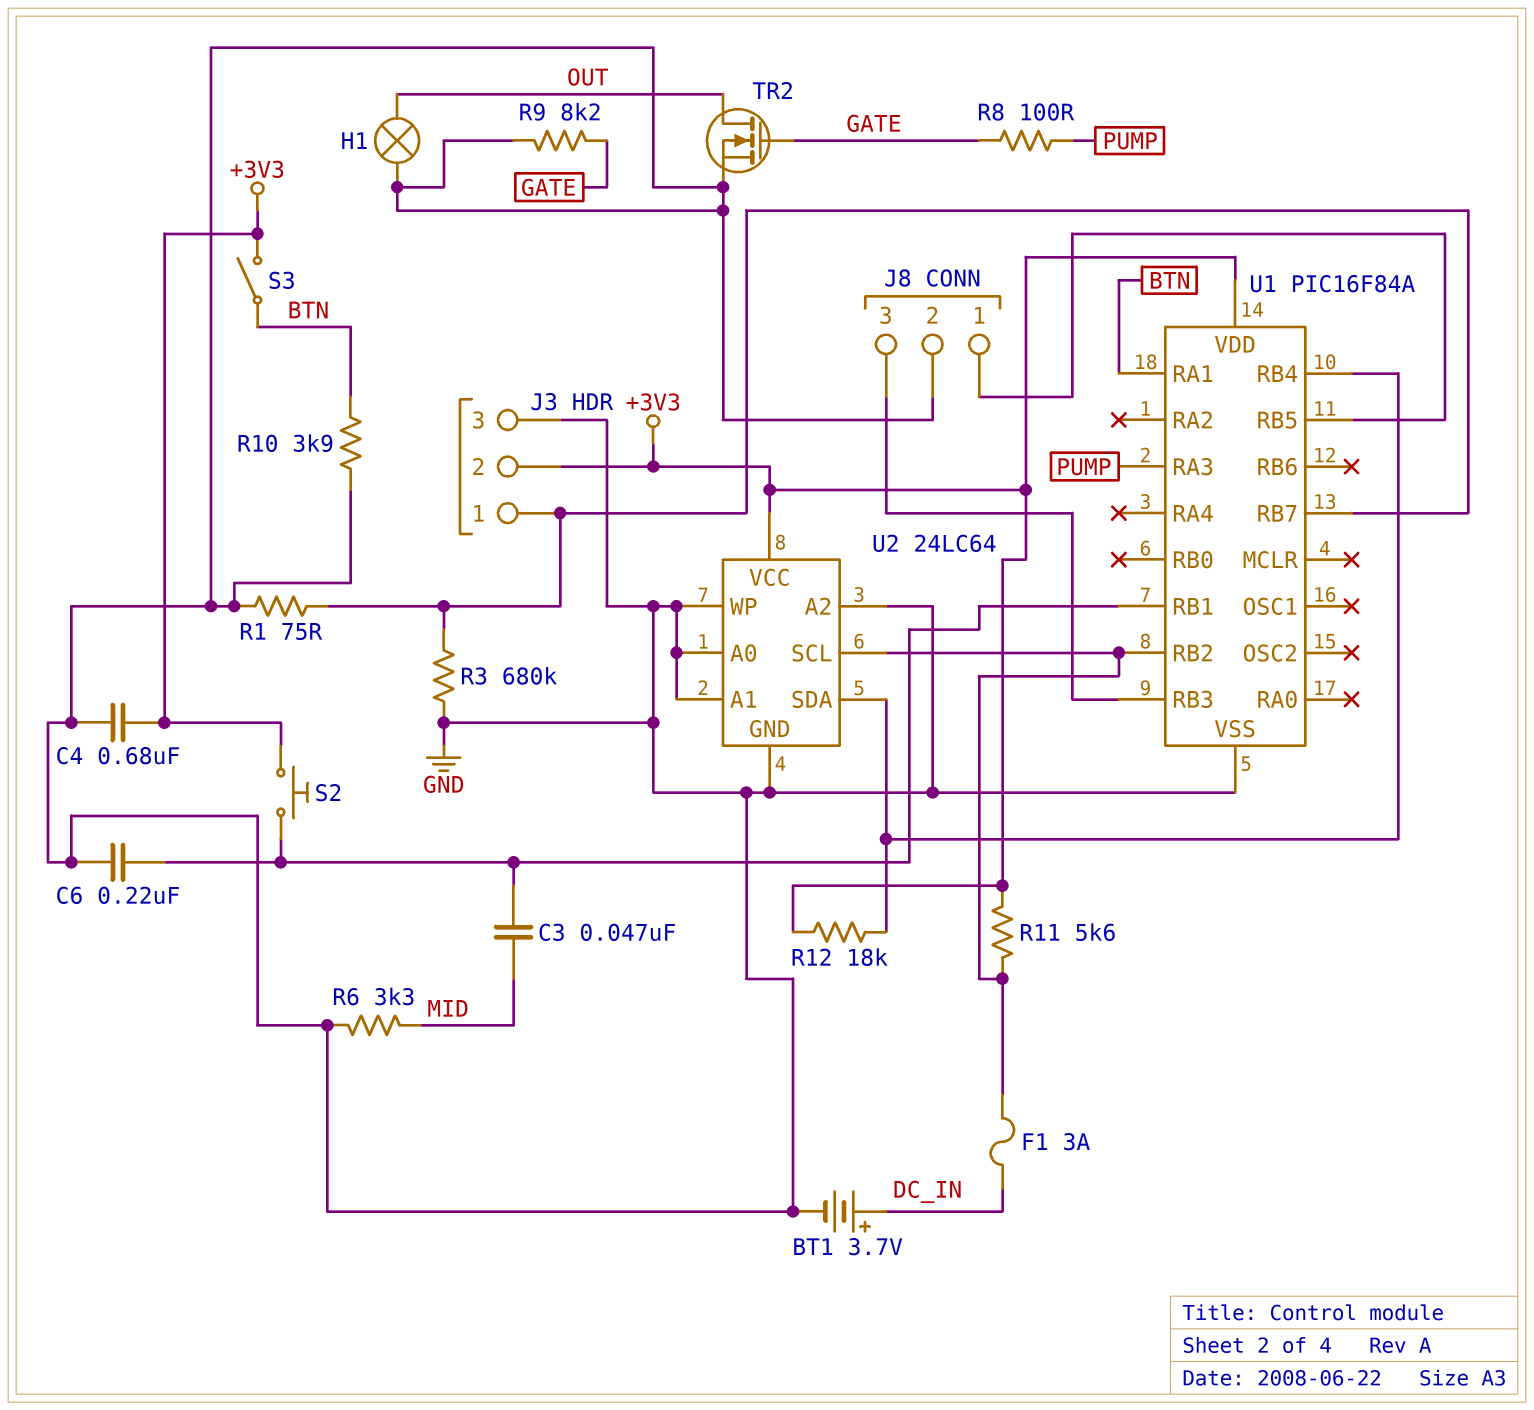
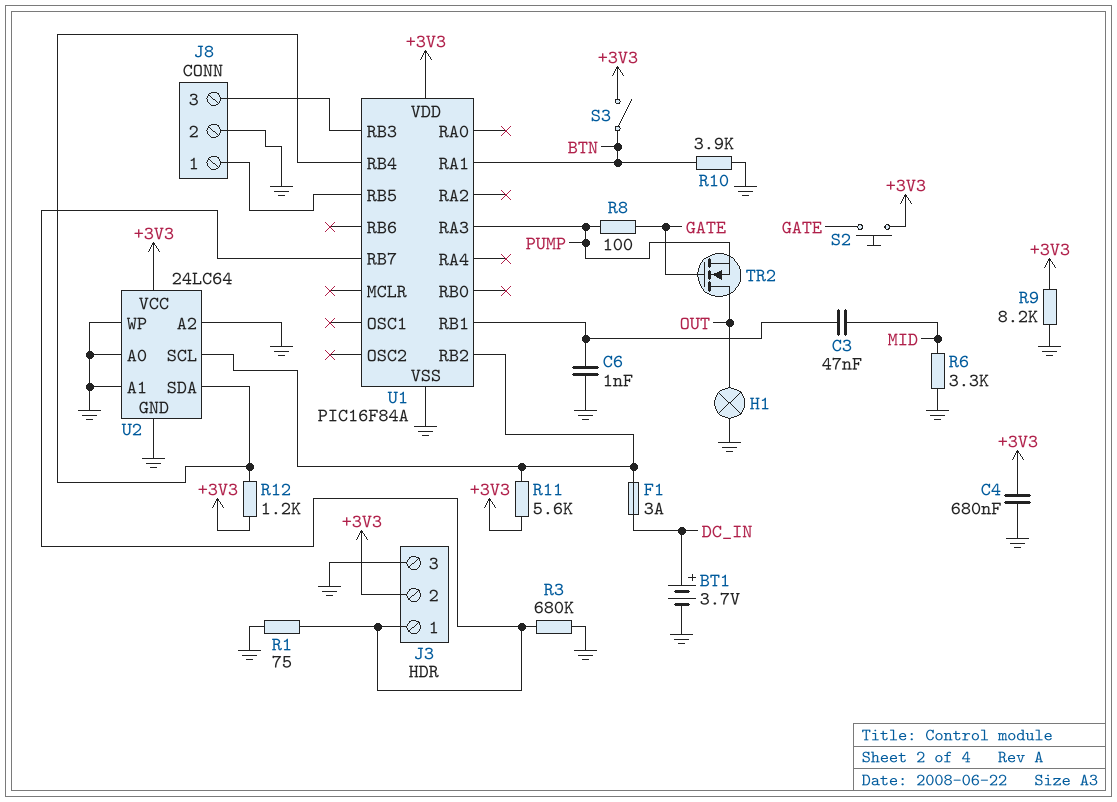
C6: 220nF (GND, U1/RB1) -> 1nF (GND, U1/RB1)
R9: 8.2k (GATE, GND) -> 8.2k (+3V3, GND)
R12: 18k (+3V3, U1/RB4) -> 1.2k (+3V3, U1/RB4)
S2: button (+3V3, U1/RB1) -> button (+3V3, GATE)
TR2: NMOS (G GATE, D OUT, S GND) -> NMOS (G GATE, D OUT, S PUMP)

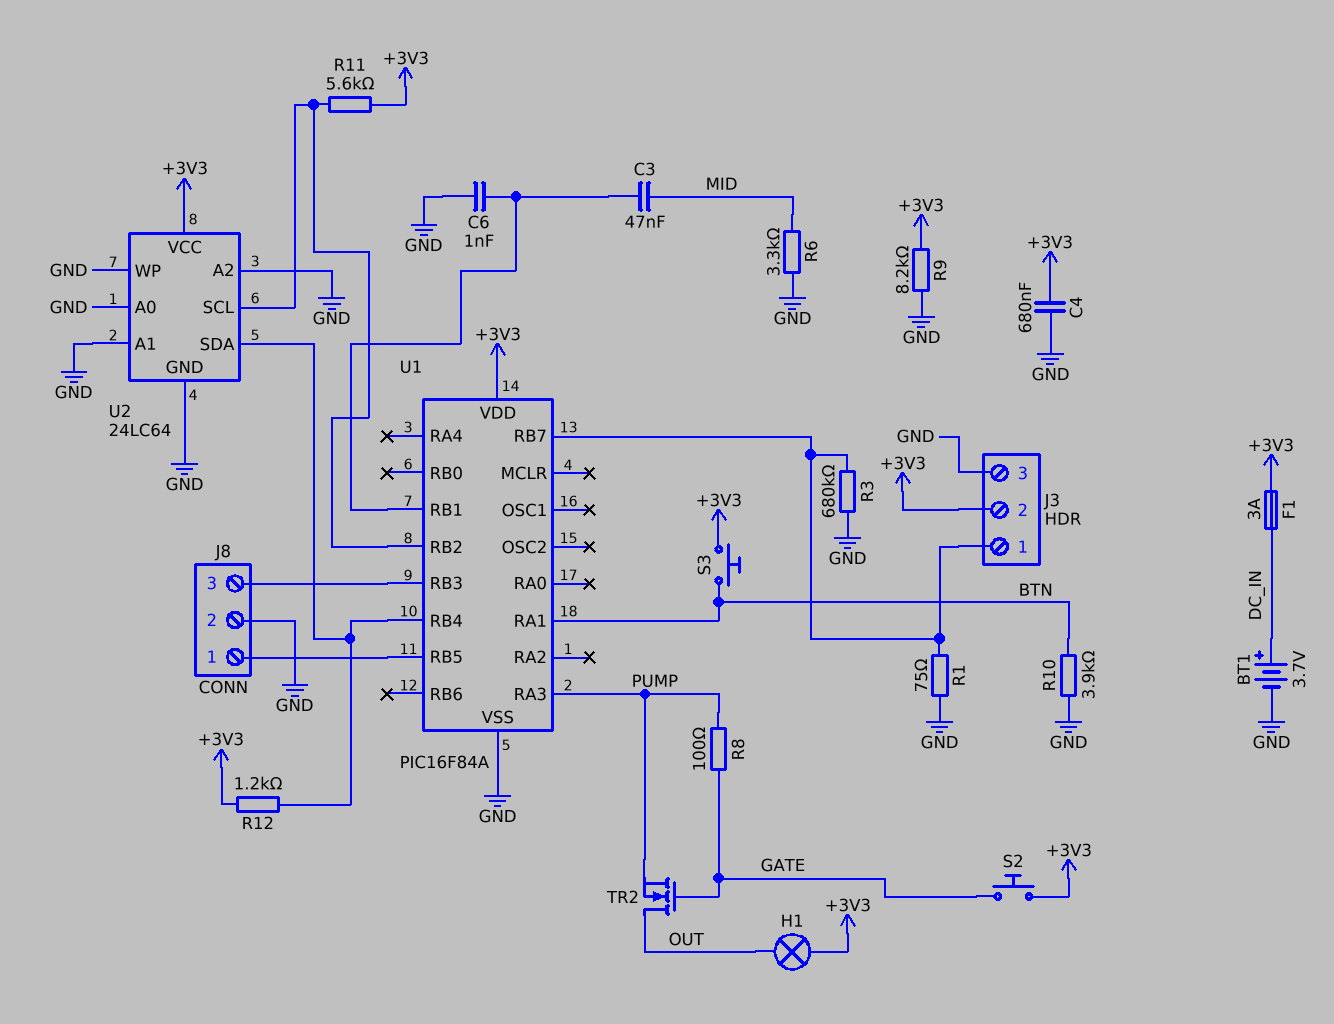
F1: 3A (DC_IN, U1/RB2) -> 3A (+3V3, DC_IN)
H1: lamp (GND, OUT) -> lamp (+3V3, OUT)
S3: switch (+3V3, BTN) -> button (+3V3, BTN)

